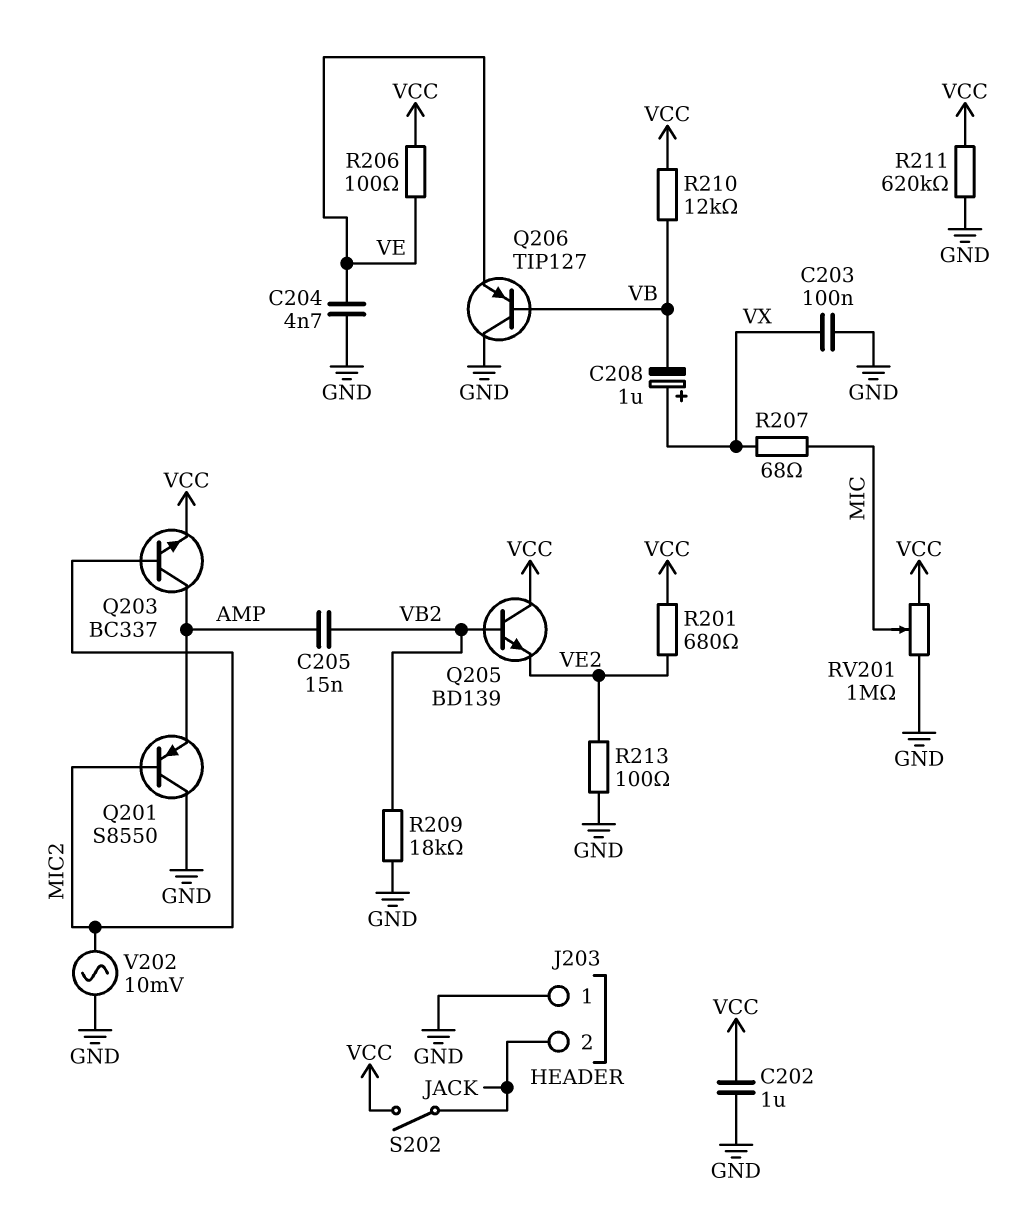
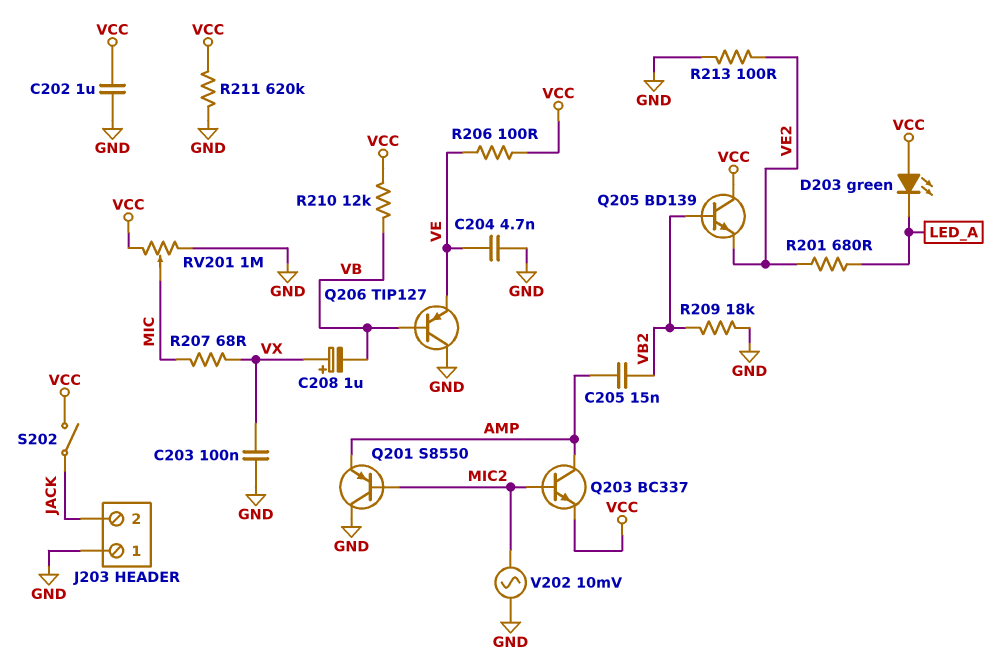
D203: none -> LED green (A VCC, K LED_A)
R201: 680 (VCC, VE2) -> 680 (LED_A, VE2)

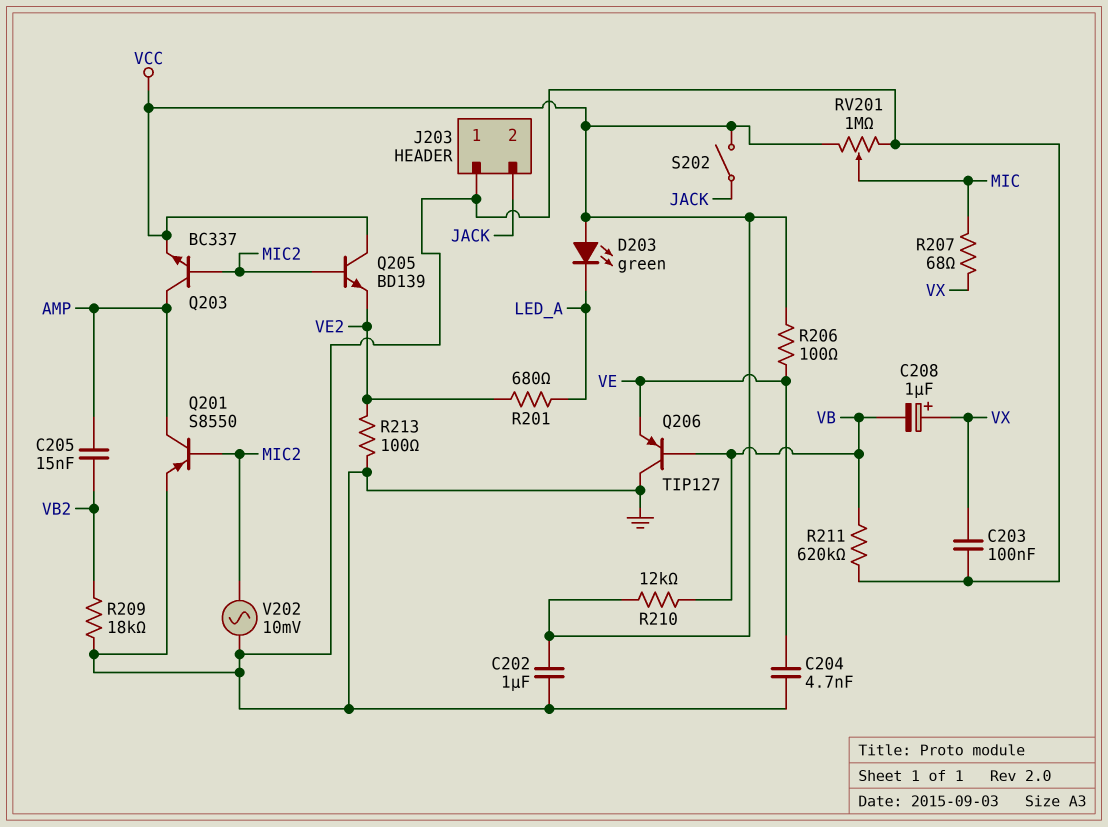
Q201: PNP S8550 (B MIC2, C GND, E AMP) -> PNP S8550 (B MIC2, C AMP, E GND)
Q205: NPN BD139 (B VB2, C VCC, E VE2) -> NPN BD139 (B MIC2, C VCC, E VE2)
R211: 620k (GND, VCC) -> 620k (GND, VB)

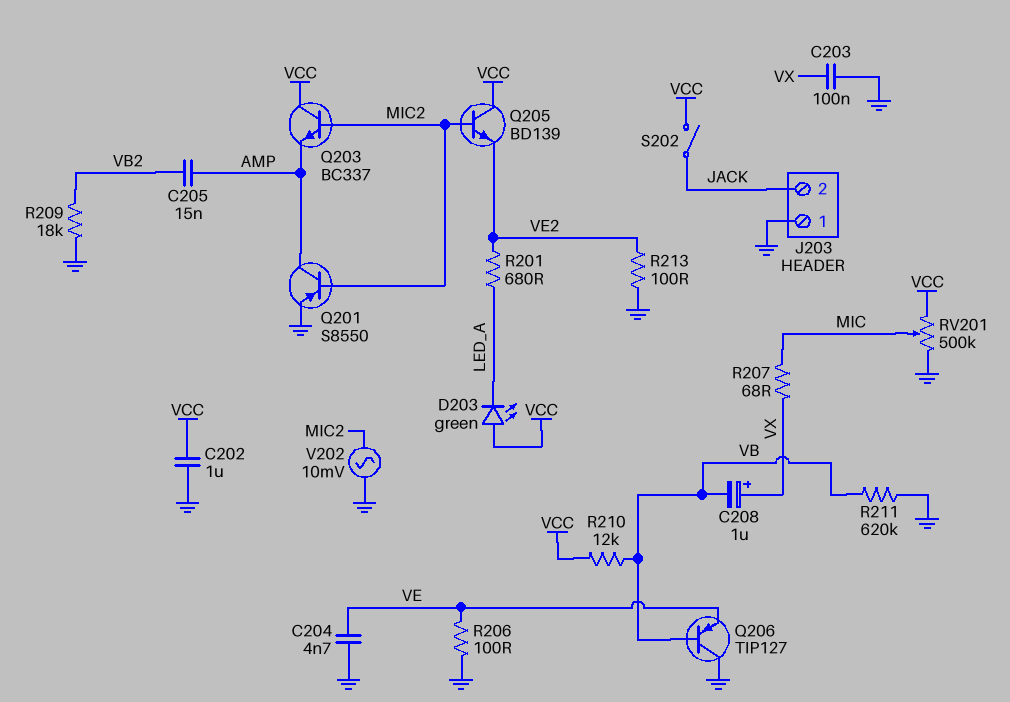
Q203: NPN BC337 (B MIC2, C AMP, E VCC) -> NPN BC337 (B MIC2, C VCC, E AMP)
R206: 100 (VCC, VE) -> 100 (GND, VE)
RV201: 1M (GND, VCC, wiper MIC) -> 500k (GND, VCC, wiper MIC)

